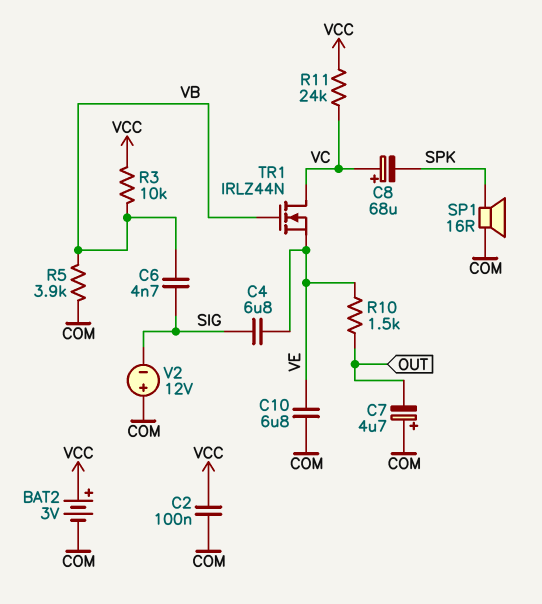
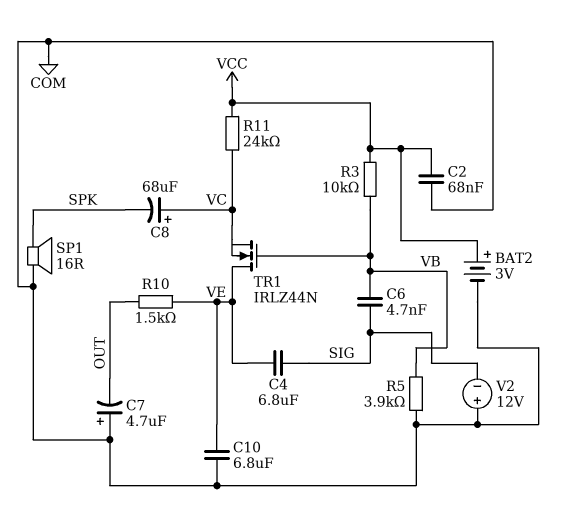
C2: 100nF (COM, VCC) -> 68nF (COM, VCC)
TR1: NMOS IRLZ44N (G VB, D VC, S VE) -> NMOS IRLZ44N (G VB, D VE, S VC)

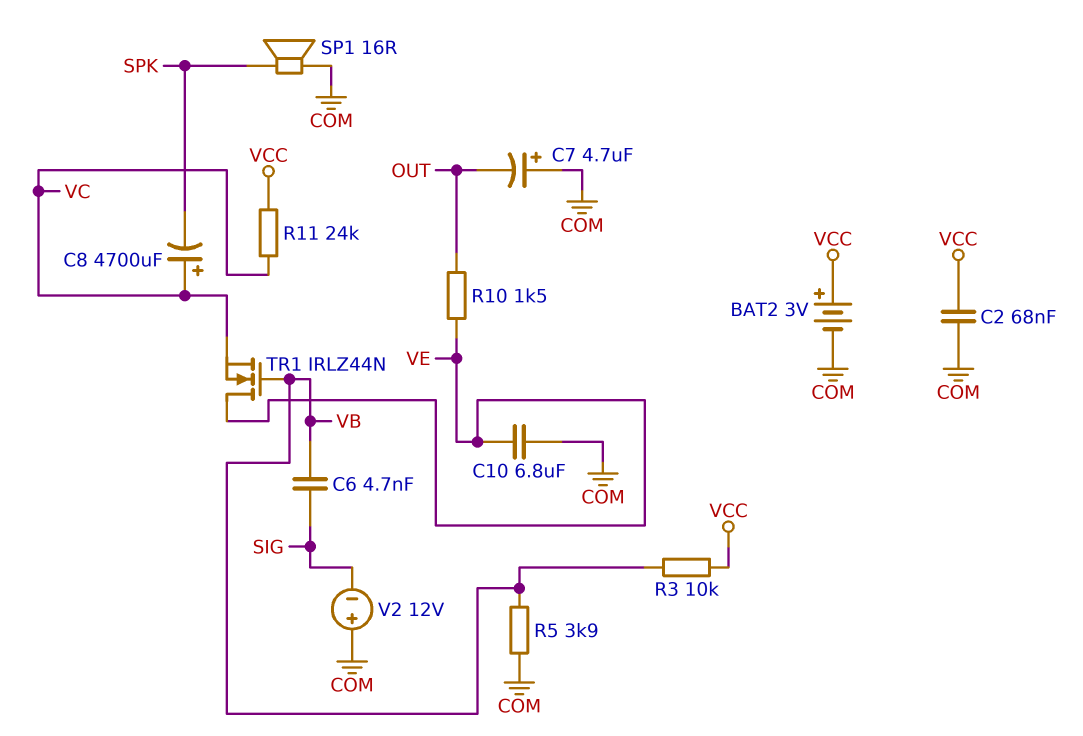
C4: 6.8uF (SIG, VE) -> none
C8: 68uF (plus VC, minus SPK) -> 4700uF (plus VC, minus SPK)

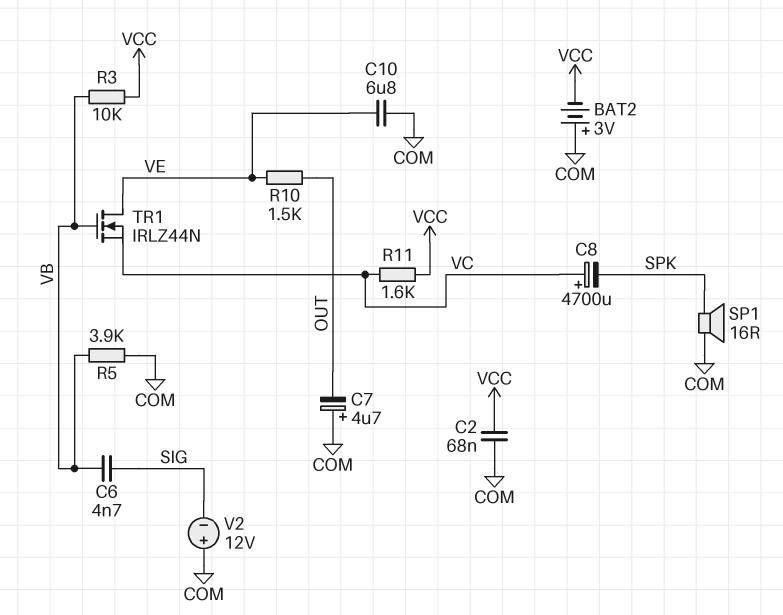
BAT2: 3V (plus VCC, minus COM) -> 3V (plus COM, minus VCC)
R11: 24k (VC, VCC) -> 1.6k (VC, VCC)

